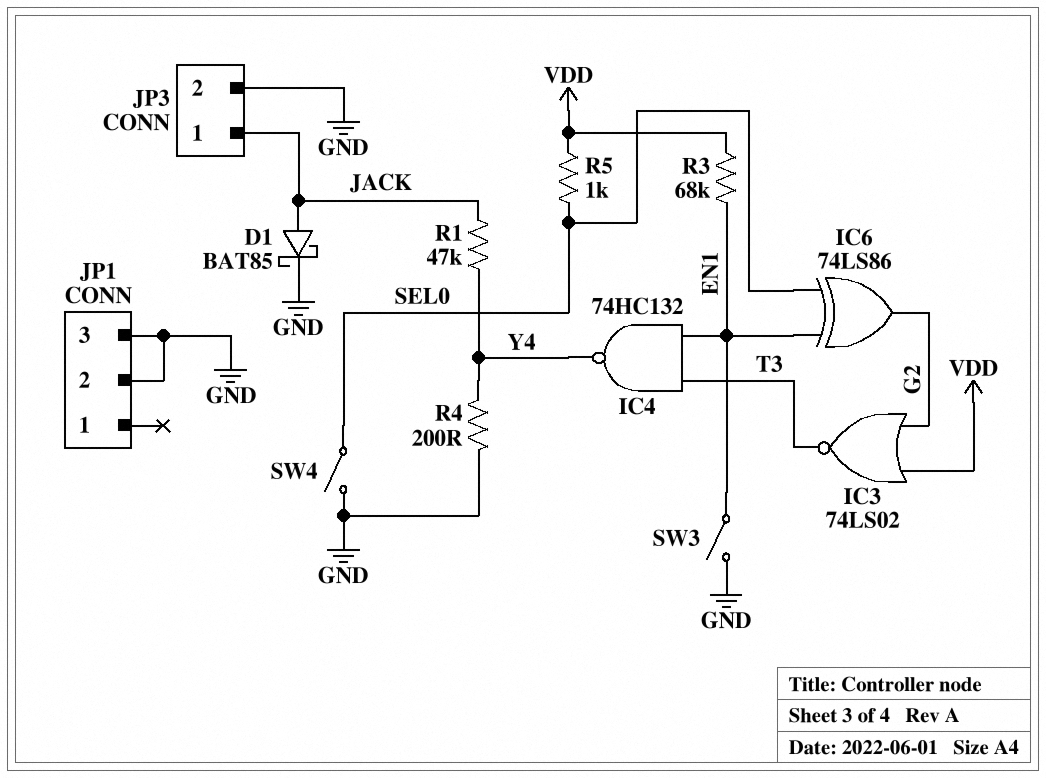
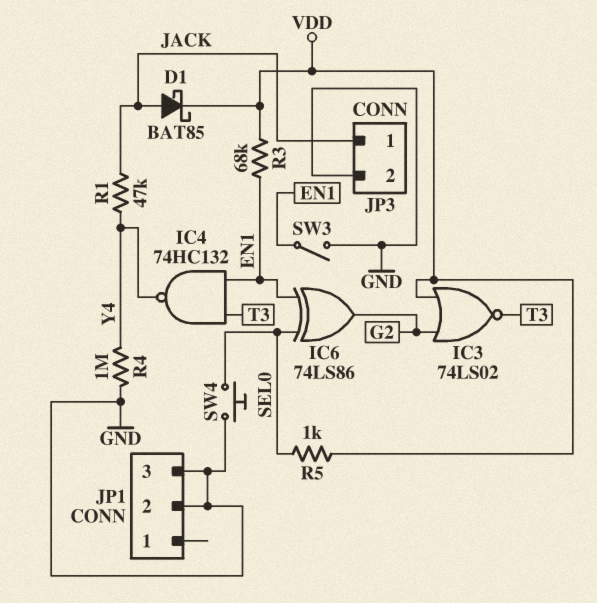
D1: schottky BAT85 (A JACK, K GND) -> schottky BAT85 (A JACK, K VDD)
R4: 200 (GND, Y4) -> 1M (GND, Y4)
SW4: switch (GND, SEL0) -> button (GND, SEL0)

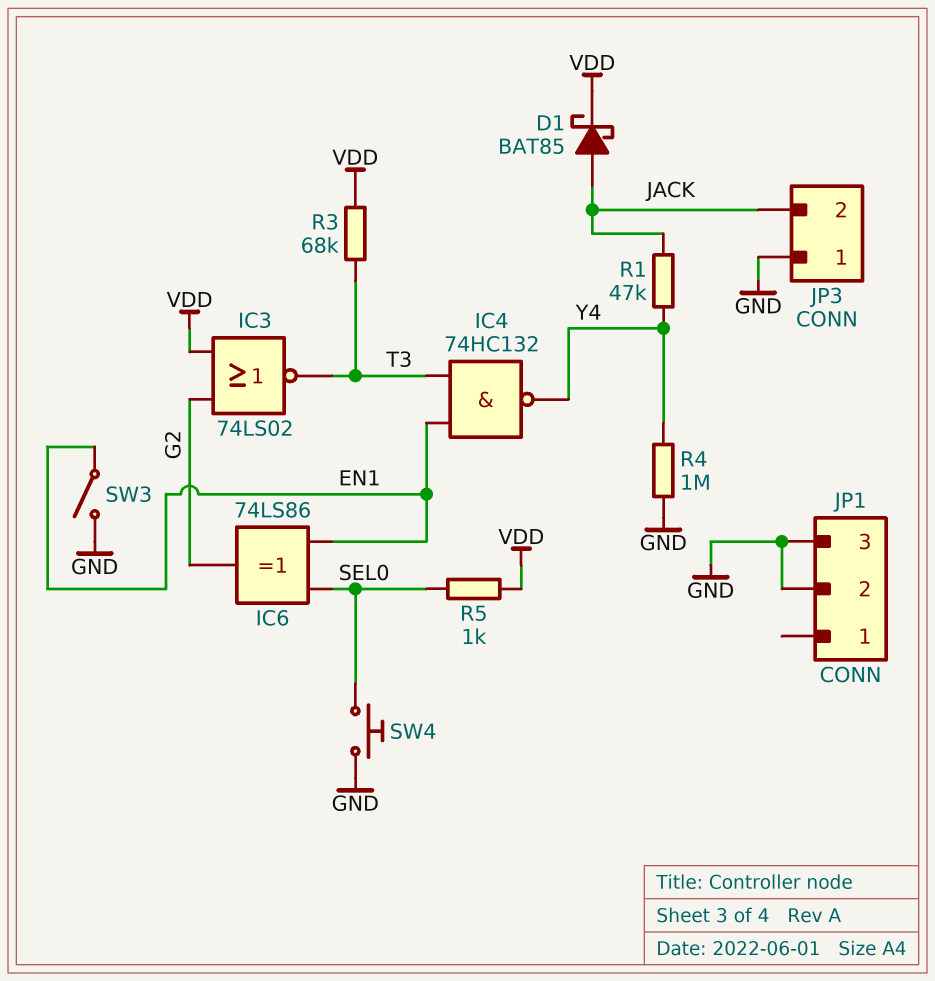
JP3 pin 1: JACK -> GND
JP3 pin 2: GND -> JACK
R3: 68k (EN1, VDD) -> 68k (T3, VDD)

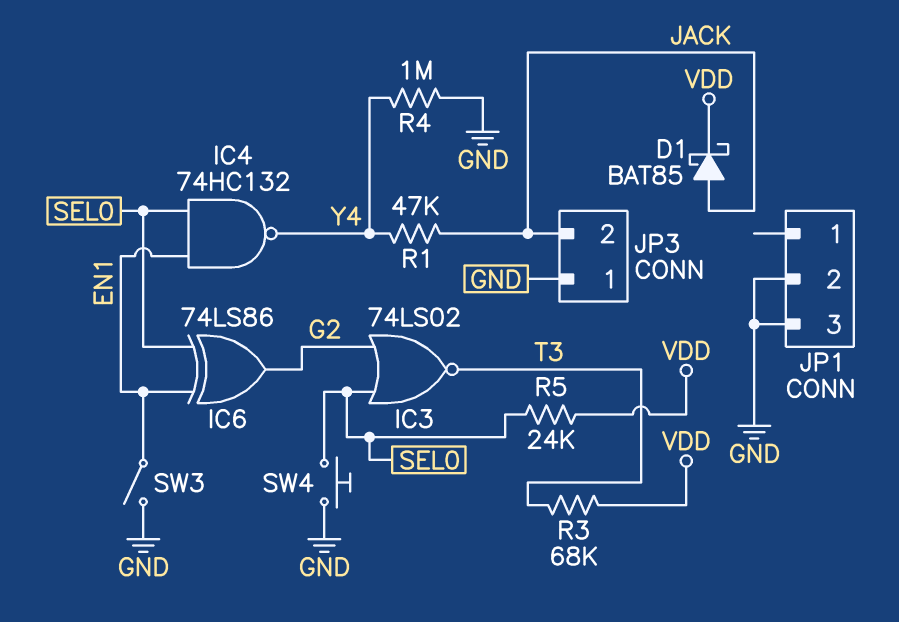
IC3: NOR 74LS02 (in G2, in VDD, out T3) -> NOR 74LS02 (in G2, in SEL0, out T3)
IC4: NAND 74HC132 (in EN1, in T3, out Y4) -> NAND 74HC132 (in EN1, in SEL0, out Y4)
R5: 1k (SEL0, VDD) -> 24k (SEL0, VDD)

